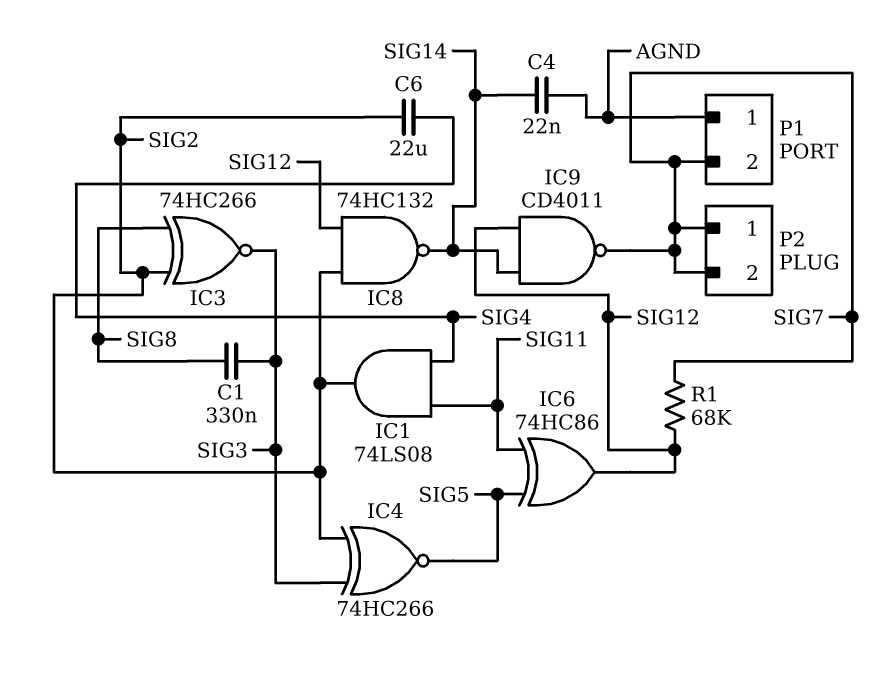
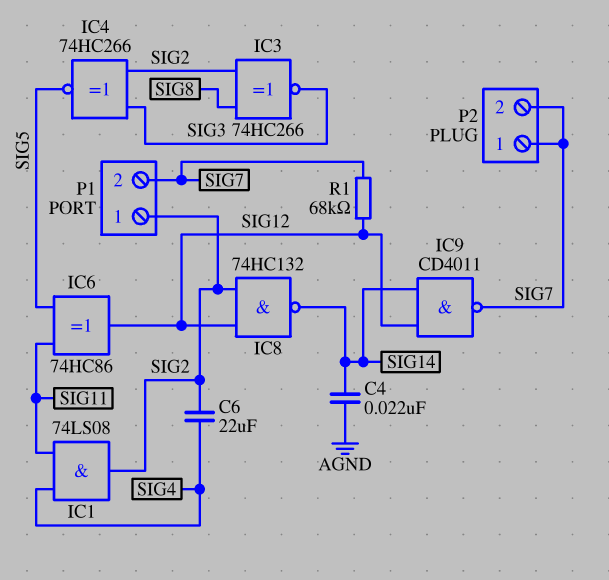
C1: 330nF (SIG3, SIG8) -> none
P1 pin 1: AGND -> SIG2

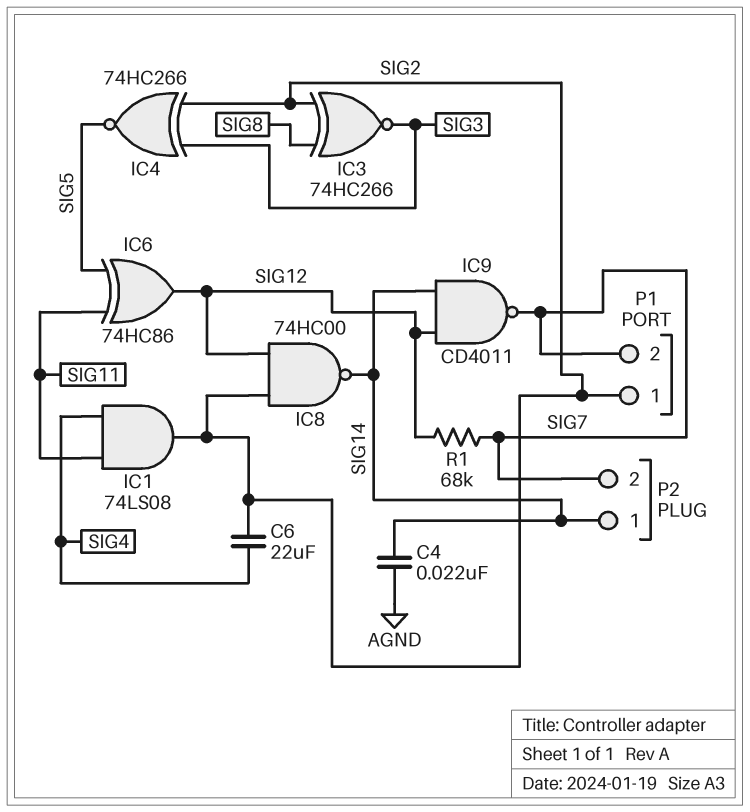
IC8: NAND 74HC132 (in SIG2, in SIG12, out SIG14) -> NAND 74HC00 (in SIG2, in SIG12, out SIG14)
P2 pin 1: SIG7 -> SIG14

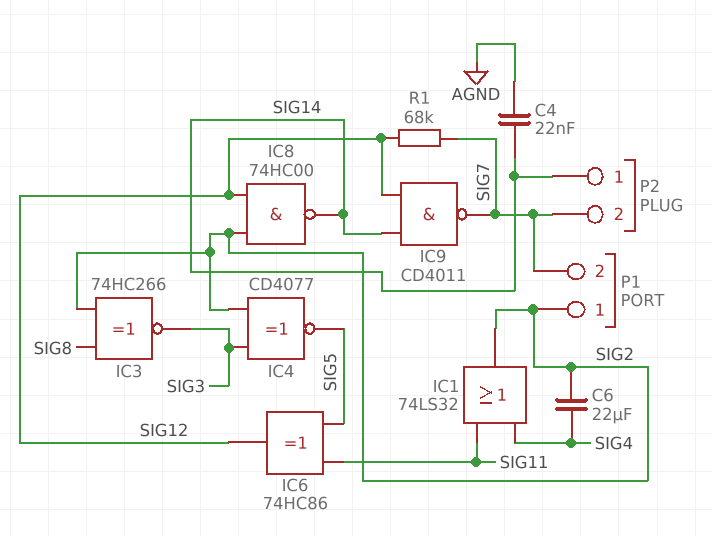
IC1: AND 74LS08 (in SIG4, in SIG11, out SIG2) -> OR 74LS32 (in SIG4, in SIG11, out SIG2)
IC4: XNOR 74HC266 (in SIG2, in SIG3, out SIG5) -> XNOR CD4077 (in SIG2, in SIG3, out SIG5)

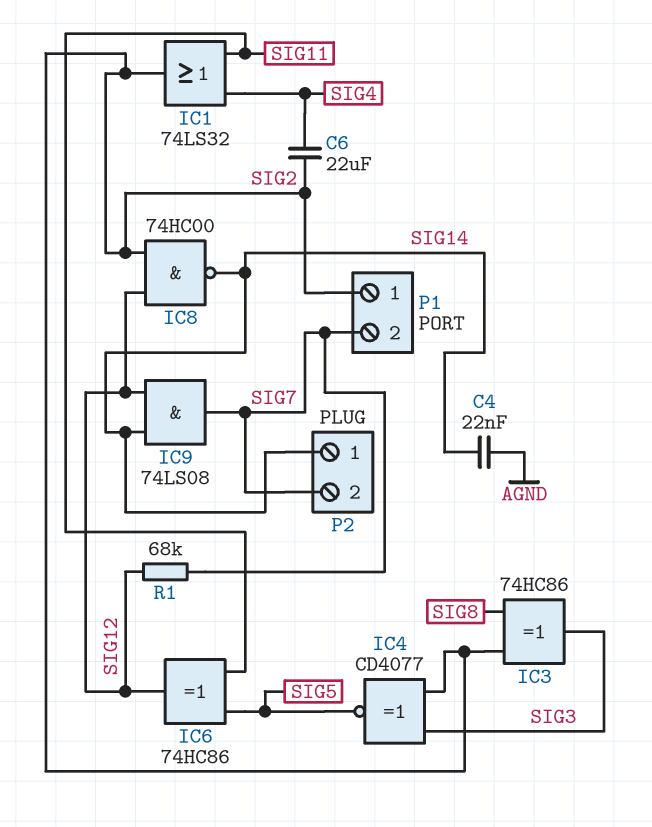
IC3: XNOR 74HC266 (in SIG2, in SIG8, out SIG3) -> XOR 74HC86 (in SIG2, in SIG8, out SIG3)
IC9: NAND CD4011 (in SIG12, in SIG14, out SIG7) -> AND 74LS08 (in SIG12, in SIG14, out SIG7)

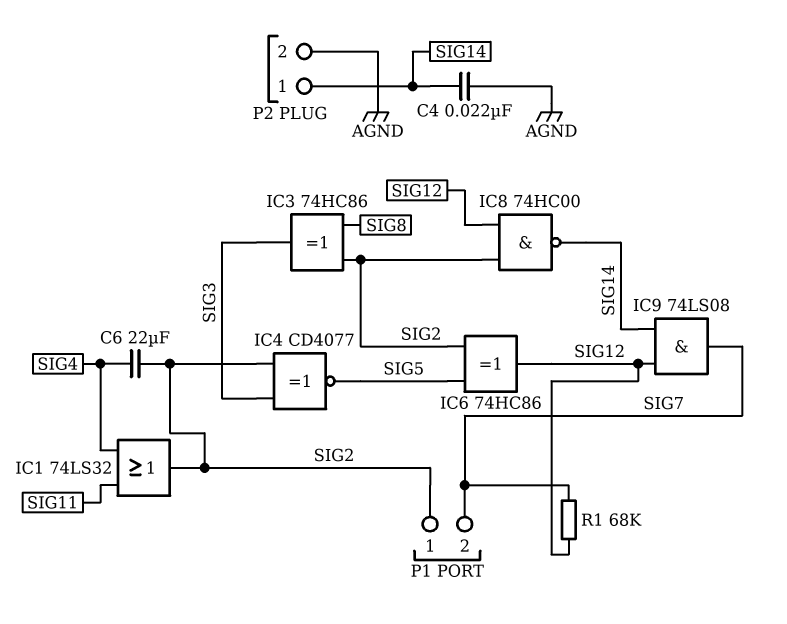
IC6: XOR 74HC86 (in SIG5, in SIG11, out SIG12) -> XOR 74HC86 (in SIG2, in SIG5, out SIG12)
P2 pin 2: SIG7 -> AGND

